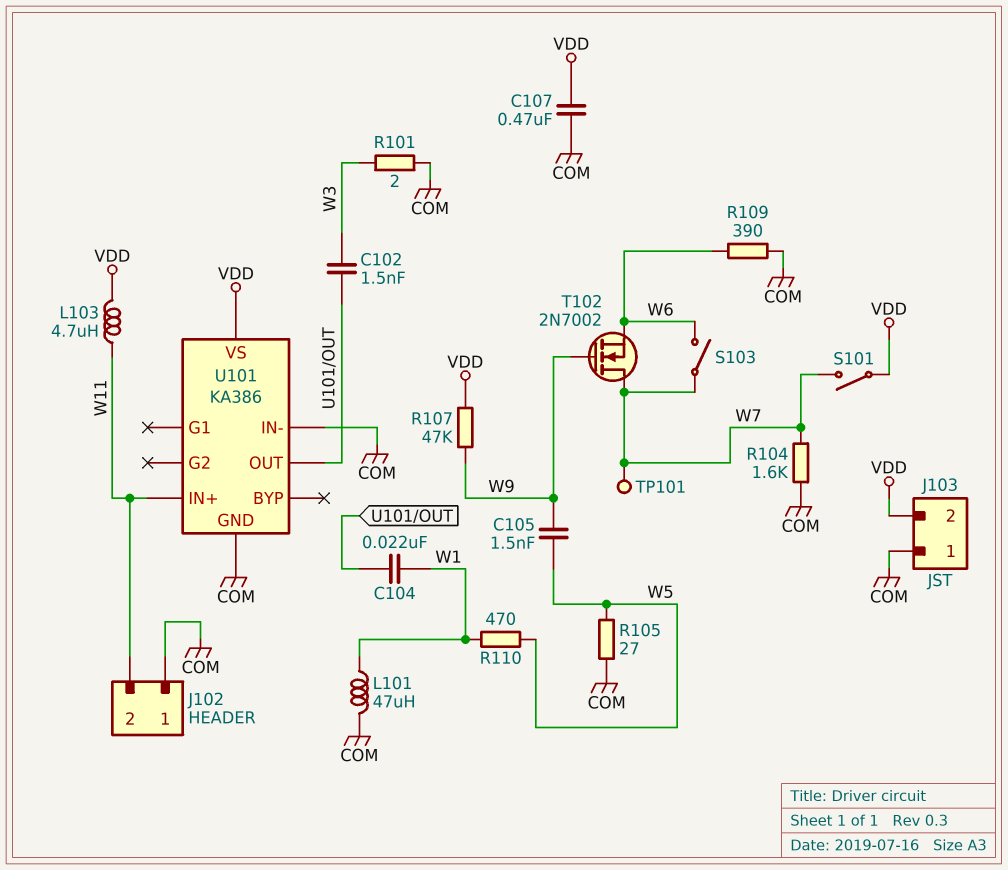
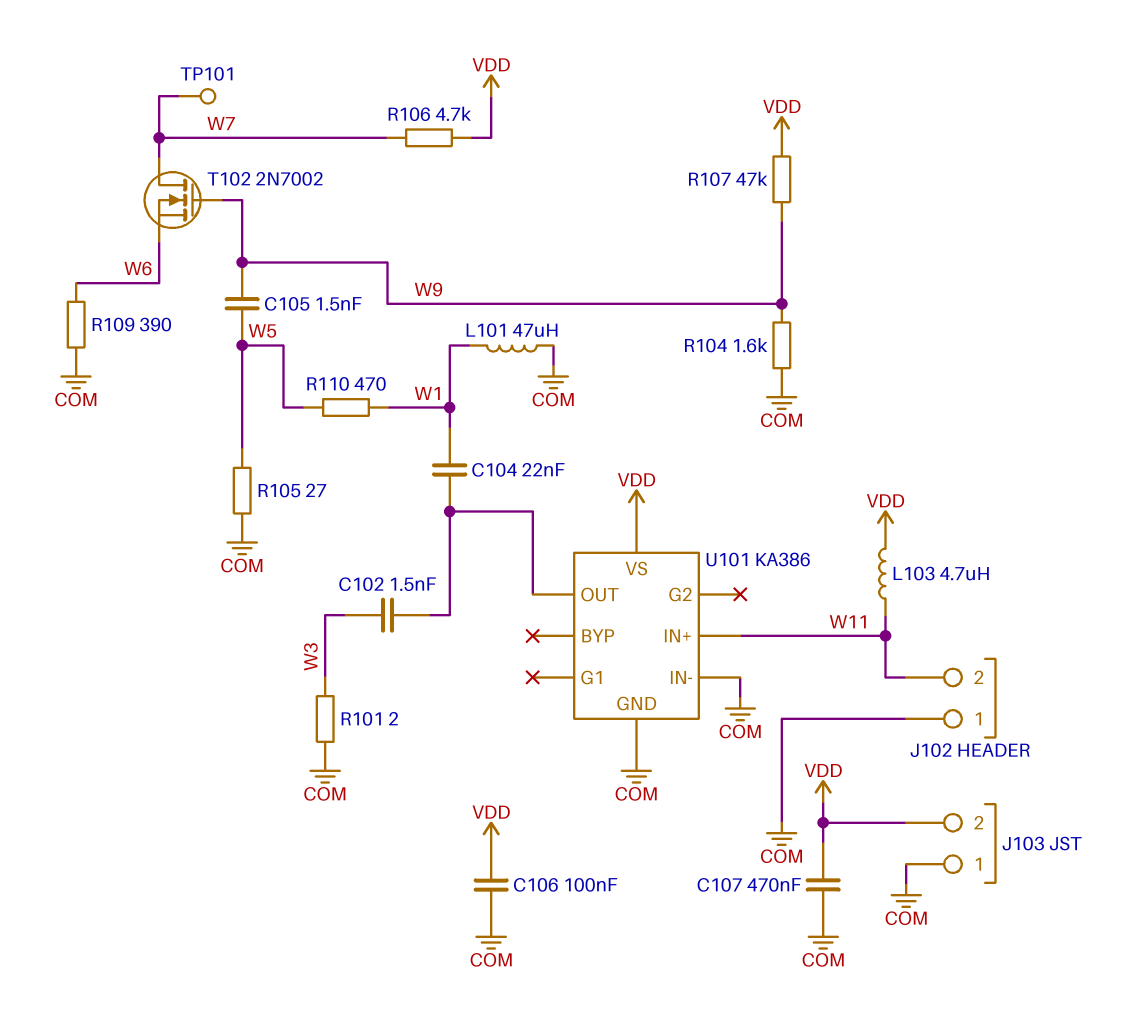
C106: none -> 100nF (COM, VDD)
R104: 1.6k (COM, W7) -> 1.6k (COM, W9)
R106: none -> 4.7k (VDD, W7)
S101: switch (VDD, W7) -> none
S103: switch (W6, W7) -> none

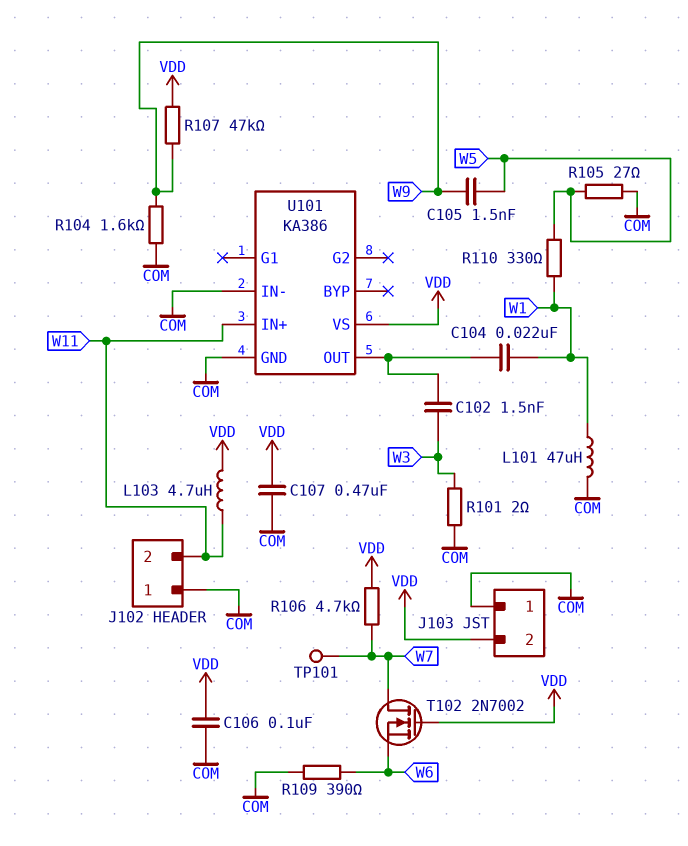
R110: 470 (W1, W5) -> 330 (W1, W5)
T102: NMOS 2N7002 (G W9, D W7, S W6) -> NMOS 2N7002 (G VDD, D W7, S W6)

